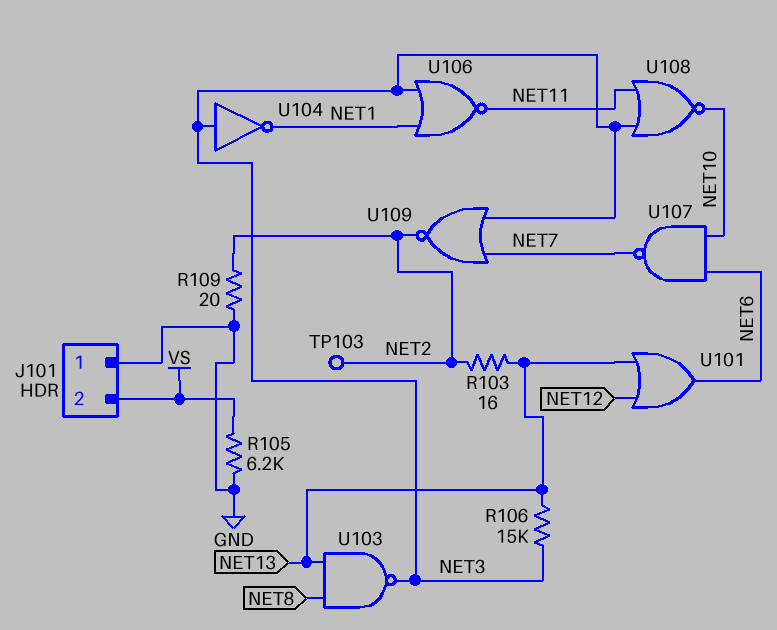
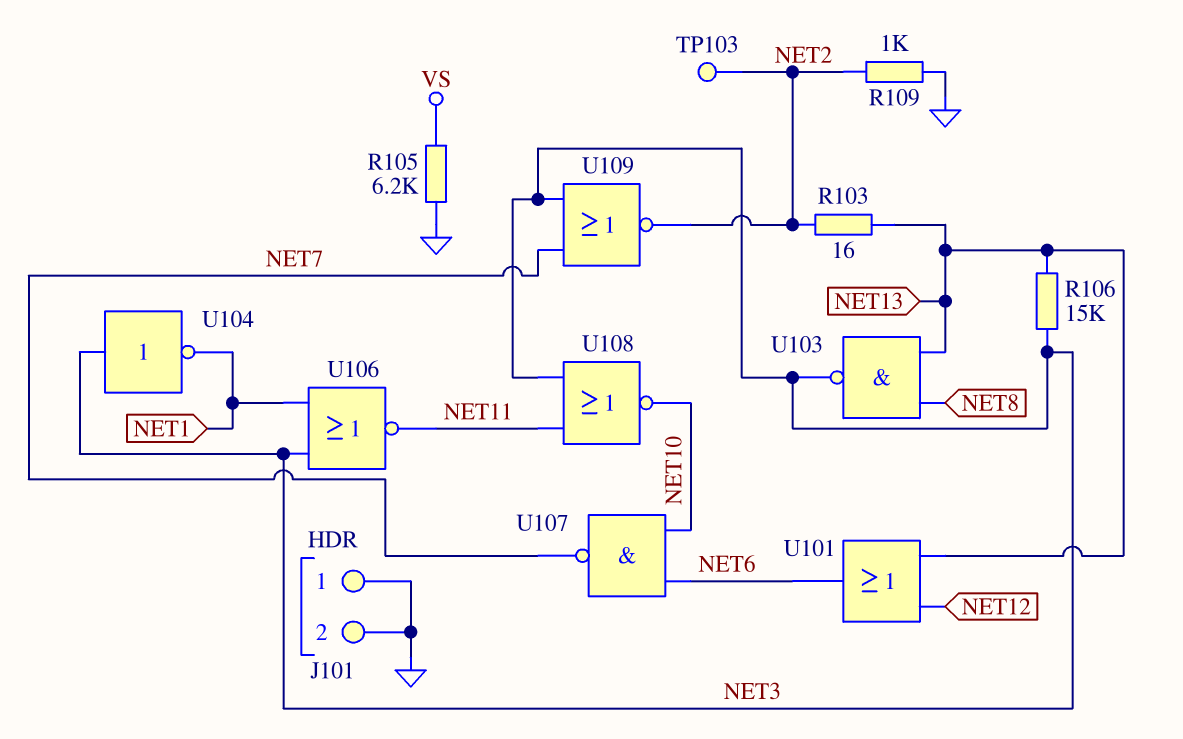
J101 pin 2: VS -> GND
R109: 20 (GND, NET2) -> 1k (GND, NET2)

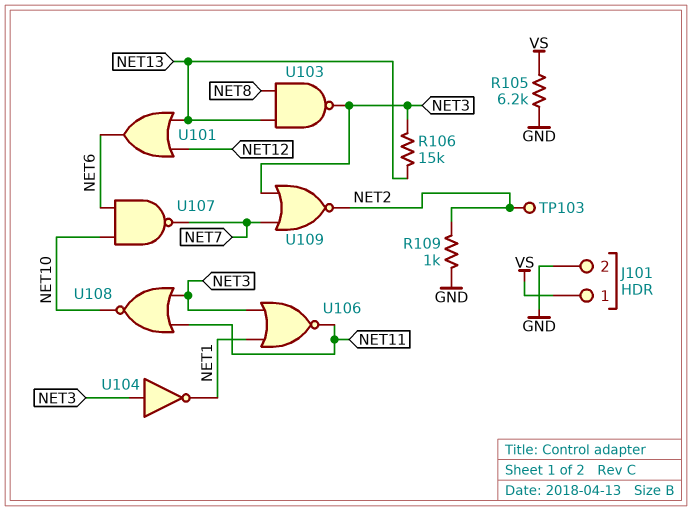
J101 pin 1: GND -> VS
R103: 16 (NET2, NET13) -> none

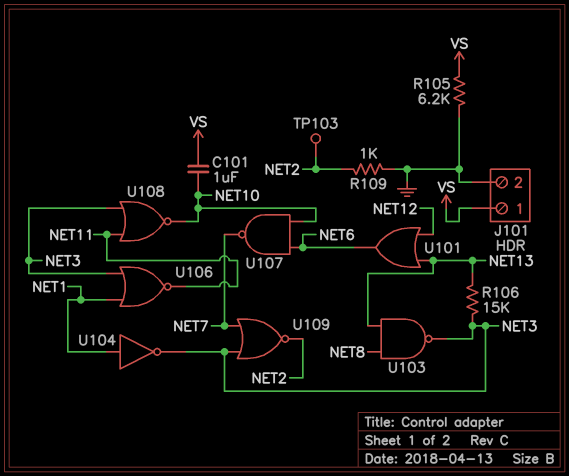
C101: none -> 1uF (NET10, VS)
U104: NOT (in NET3, out NET1) -> NOT (in NET1, out NET3)

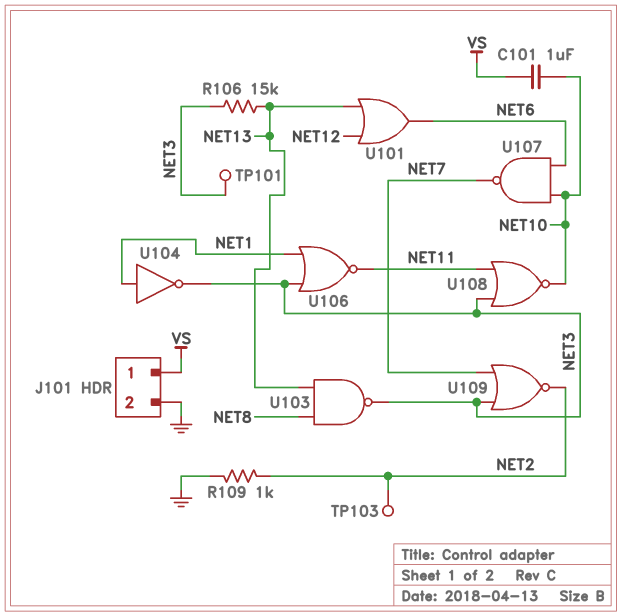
R105: 6.2k (GND, VS) -> none
TP101: none -> test point (NET3)

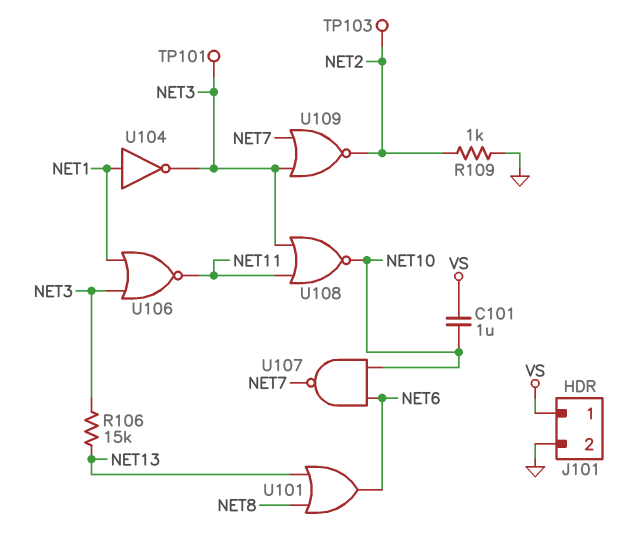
U101: OR (in NET12, in NET13, out NET6) -> OR (in NET8, in NET13, out NET6)
U103: NAND (in NET8, in NET13, out NET3) -> none

